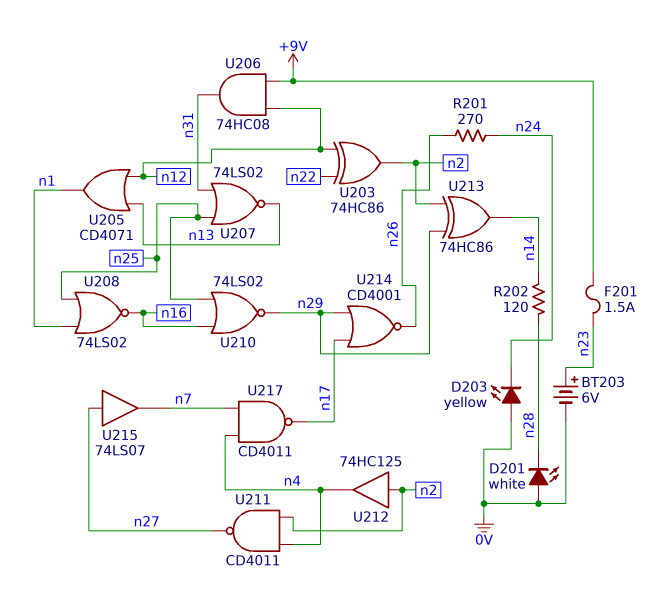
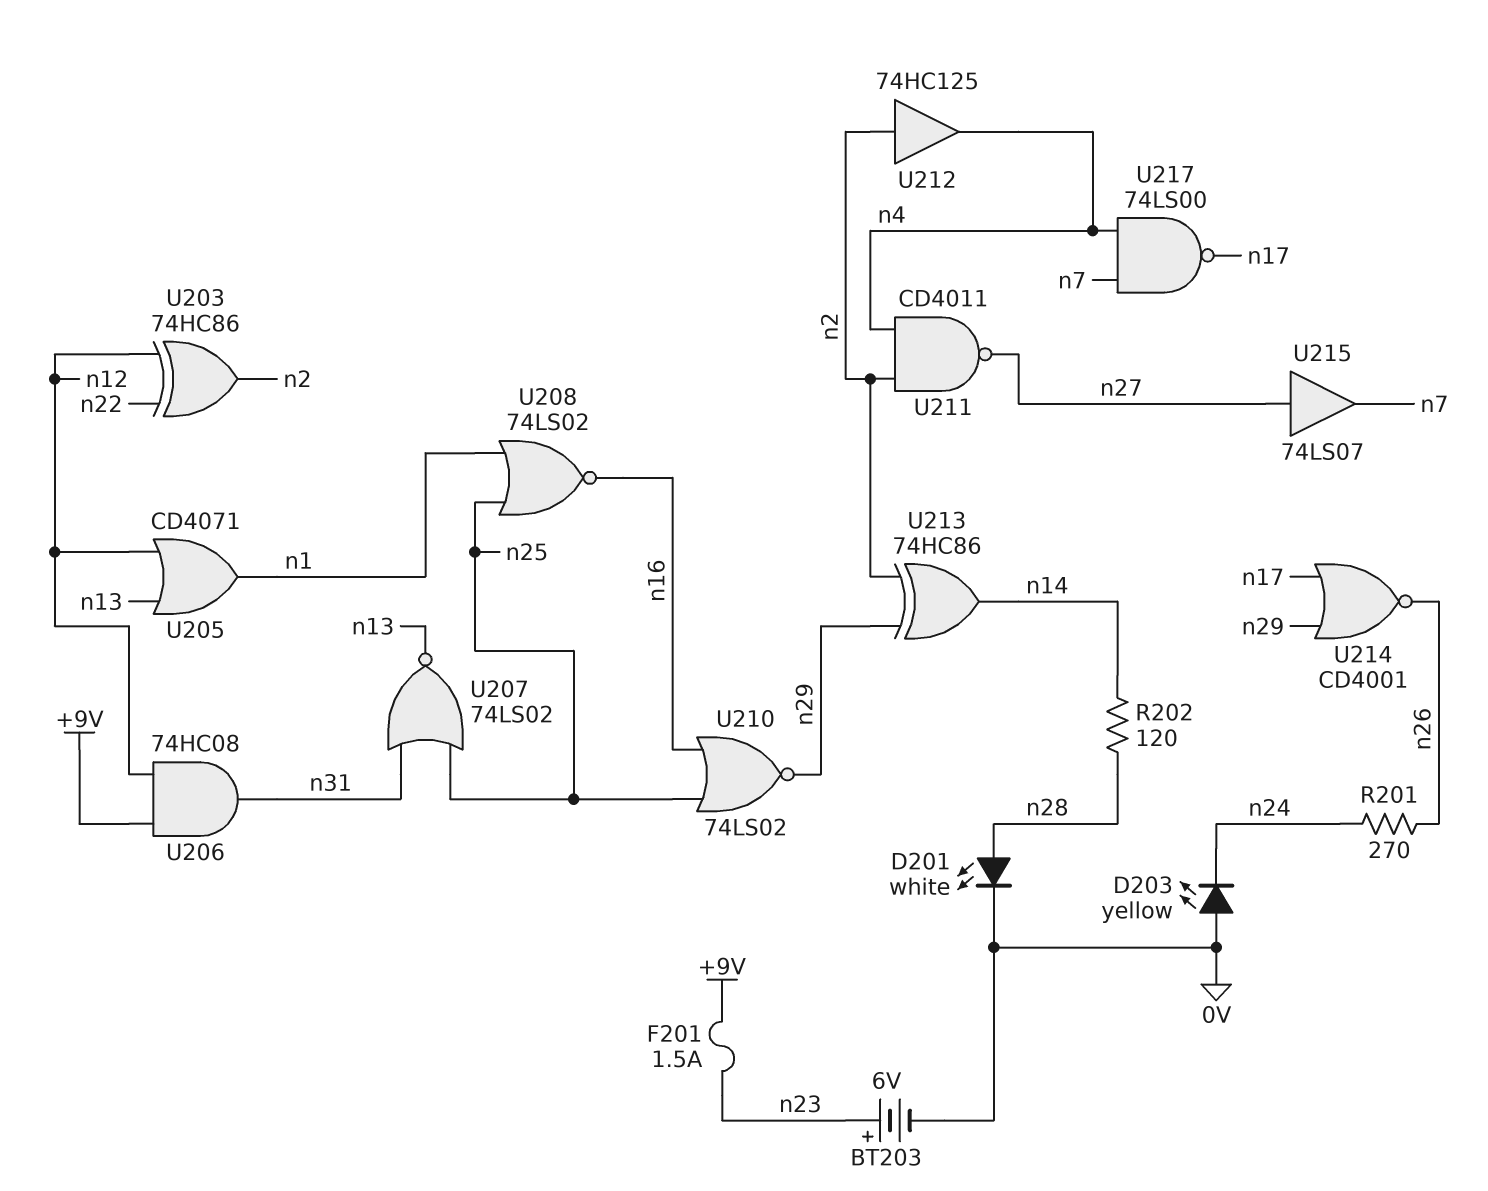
D201: LED white (A 0V, K n28) -> LED white (A n28, K 0V)
U217: NAND CD4011 (in n4, in n7, out n17) -> NAND 74LS00 (in n4, in n7, out n17)

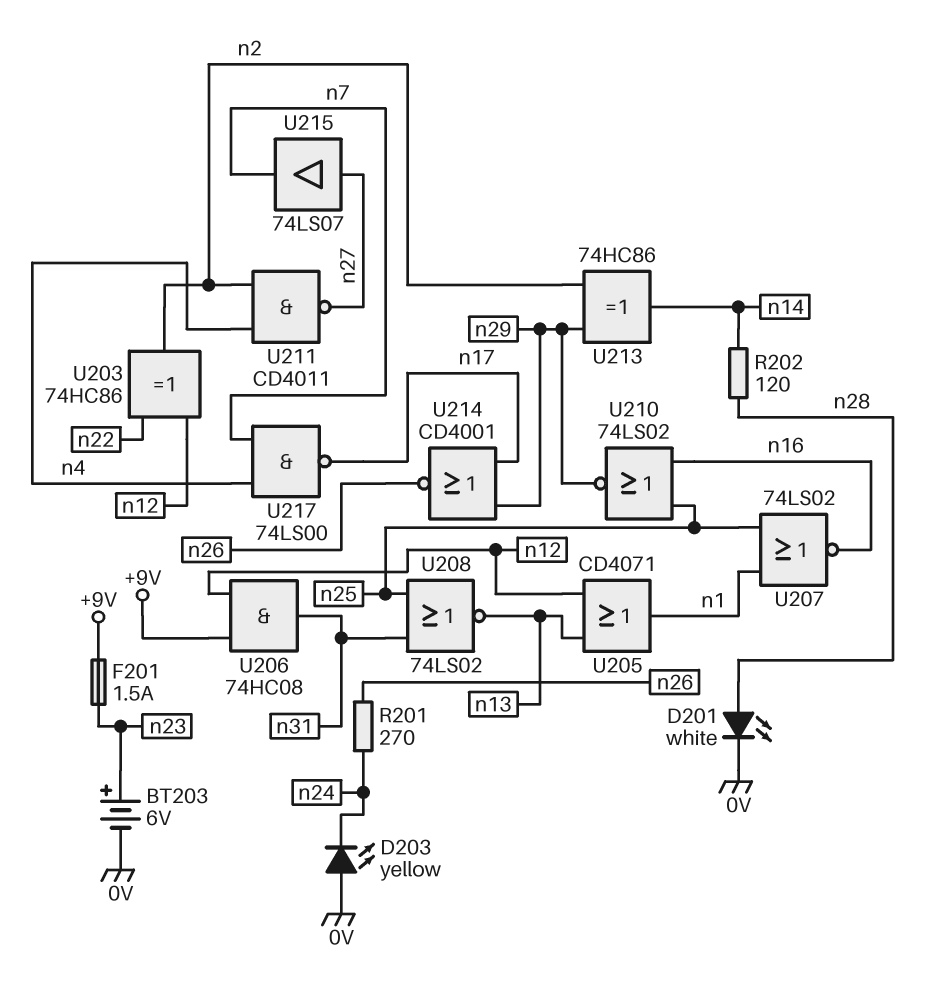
U207: NOR 74LS02 (in n25, in n31, out n13) -> NOR 74LS02 (in n1, in n25, out n16)
U208: NOR 74LS02 (in n1, in n25, out n16) -> NOR 74LS02 (in n25, in n31, out n13)
U212: buffer 74HC125 (in n2, out n4) -> none

